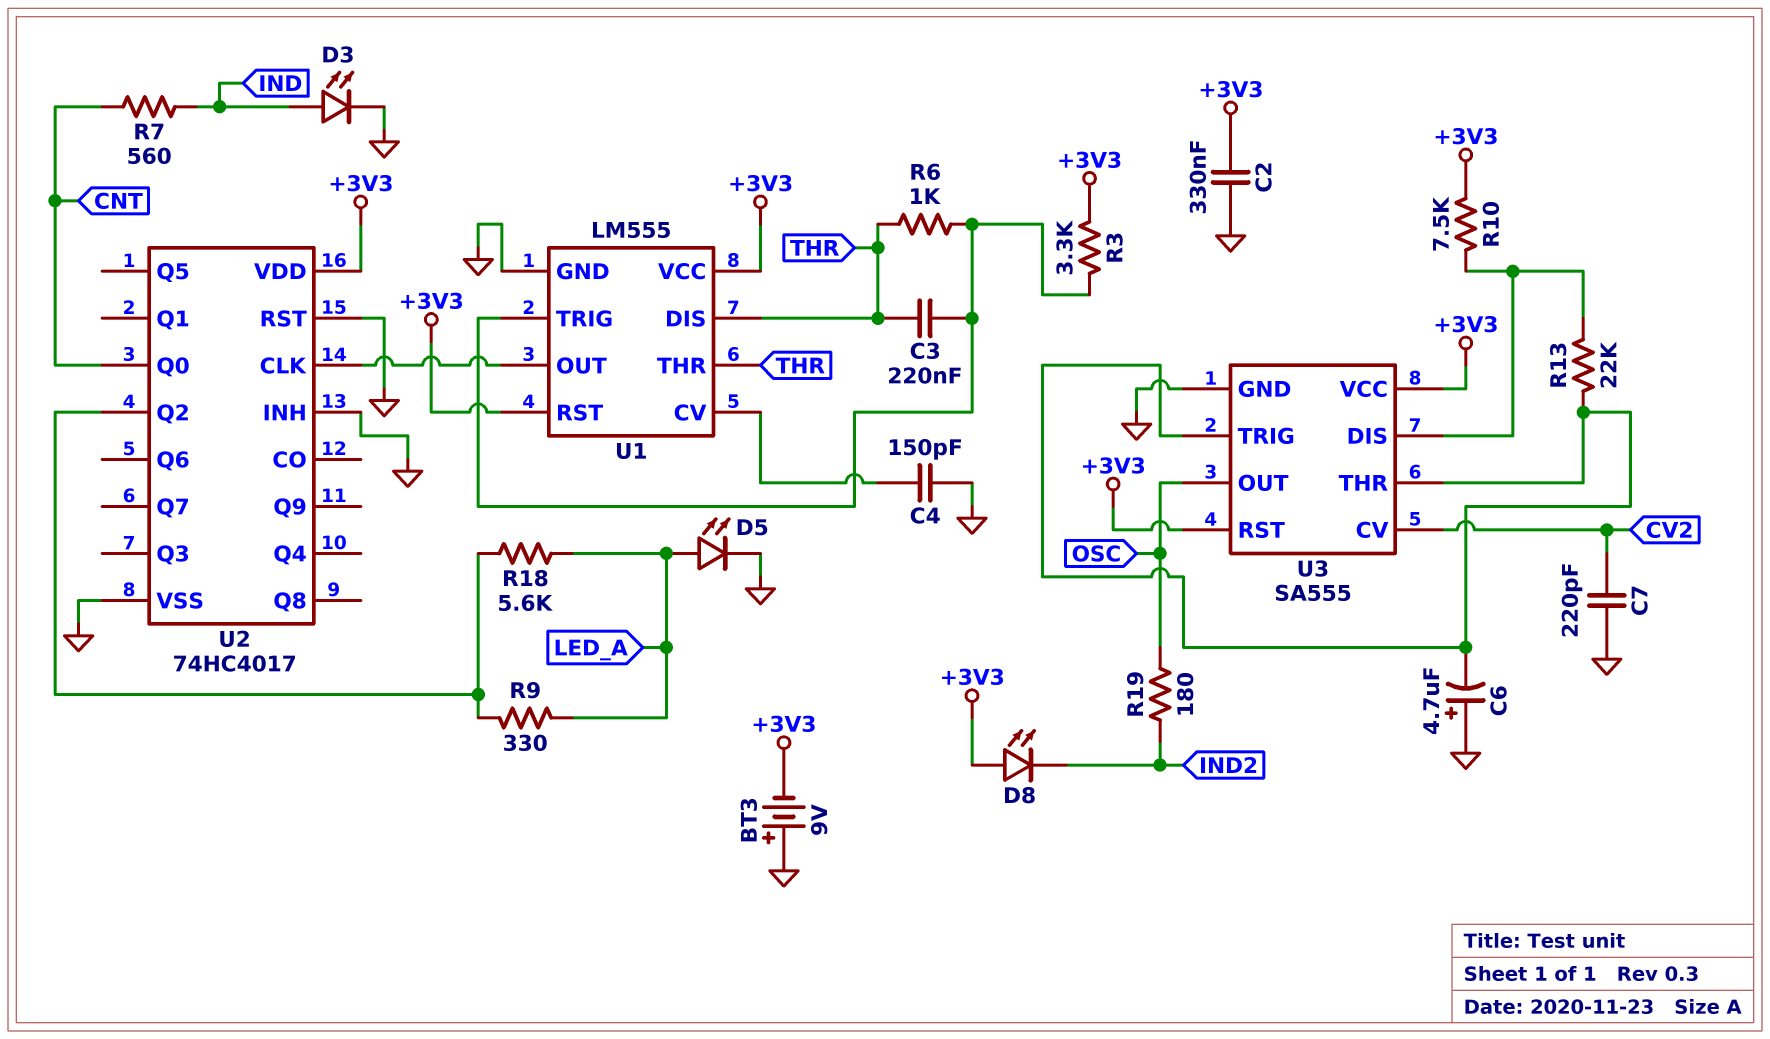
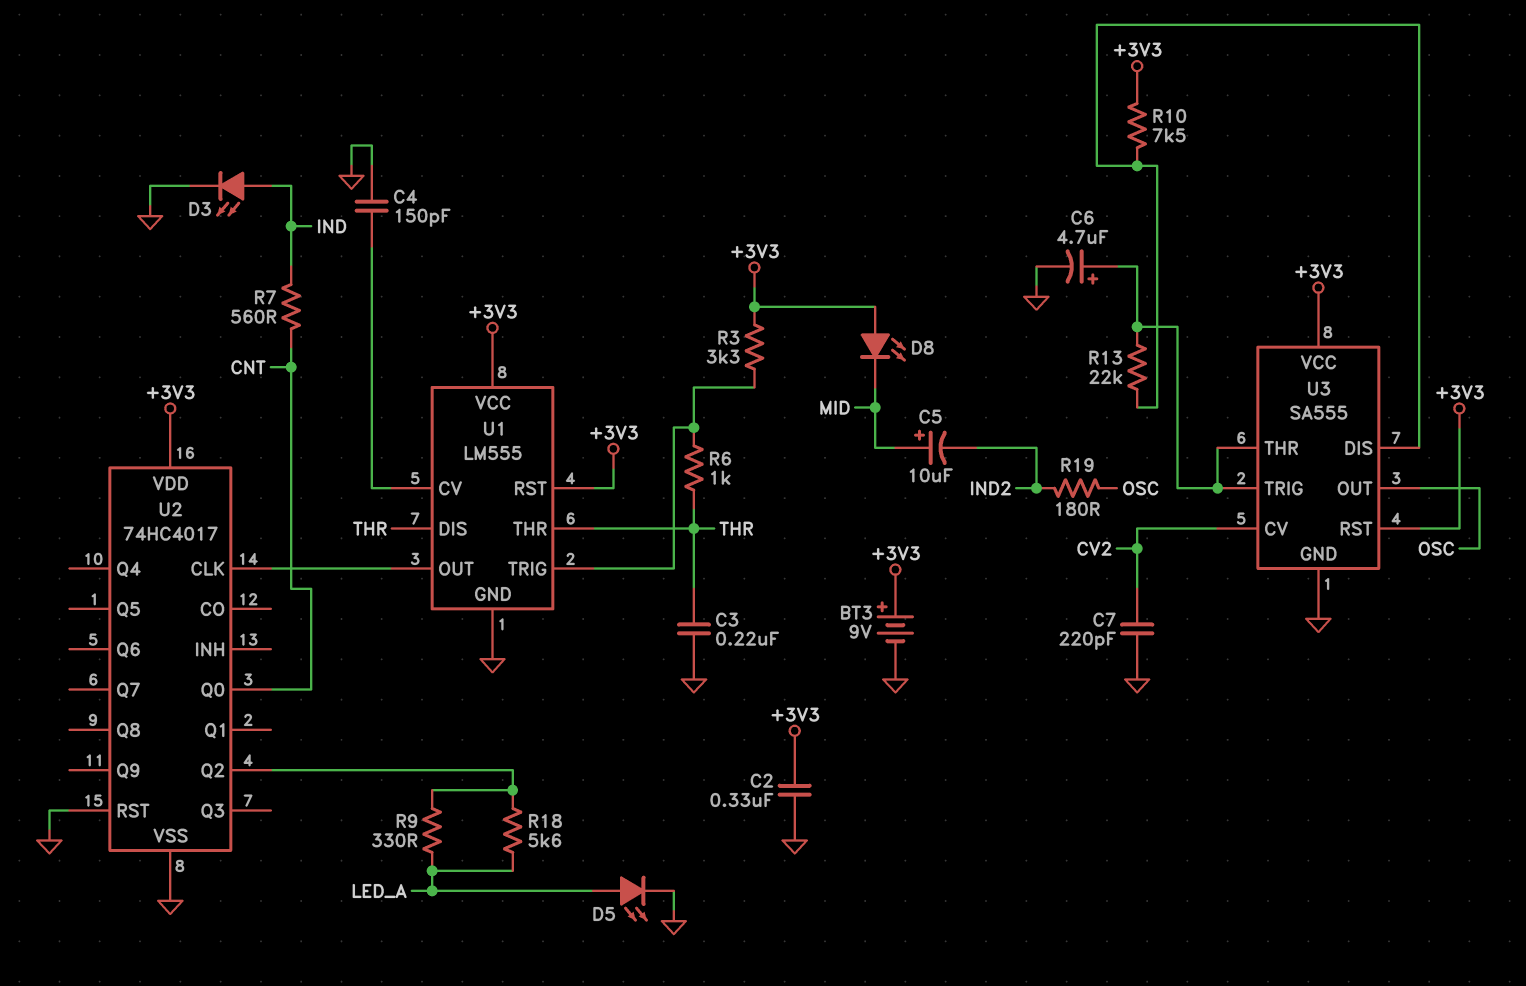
BT3: 9V (plus GND, minus +3V3) -> 9V (plus +3V3, minus GND)
C3: 220nF (THR, U1/TRIG) -> 220nF (GND, THR)
C5: none -> 10uF (plus MID, minus IND2)
C6: 4.7uF (plus GND, minus U3/THR) -> 4.7uF (plus U3/THR, minus GND)
D8: LED (A +3V3, K IND2) -> LED (A +3V3, K MID)
U2 pin INH: GND -> none

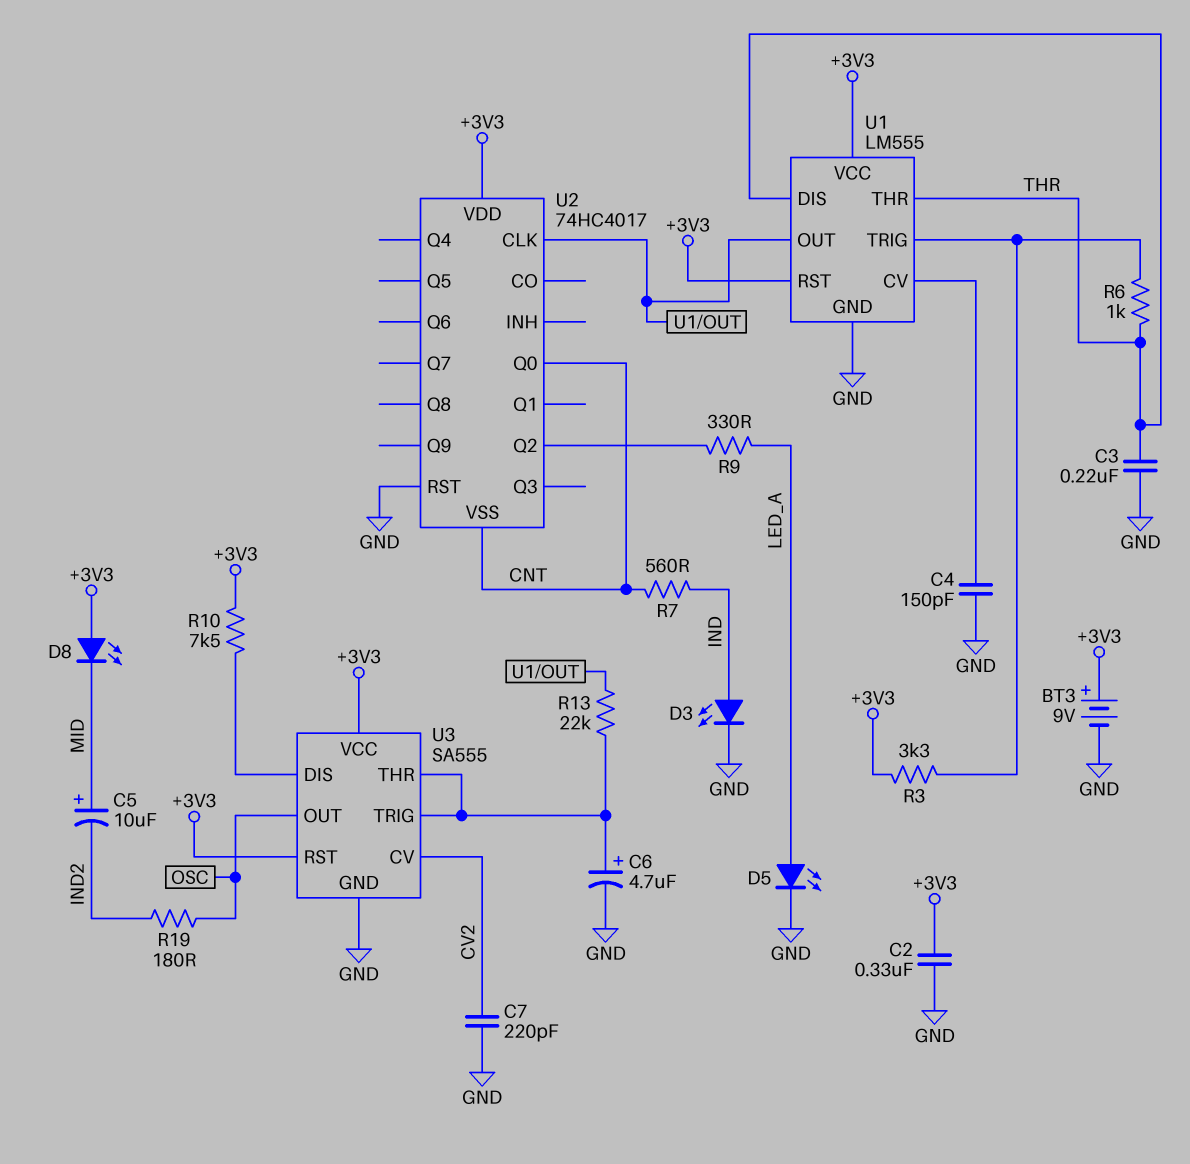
R13: 22k (U3/DIS, U3/THR) -> 22k (U1/OUT, U3/THR)
R18: 5.6k (LED_A, U2/Q2) -> none
U2 pin VSS: GND -> CNT

